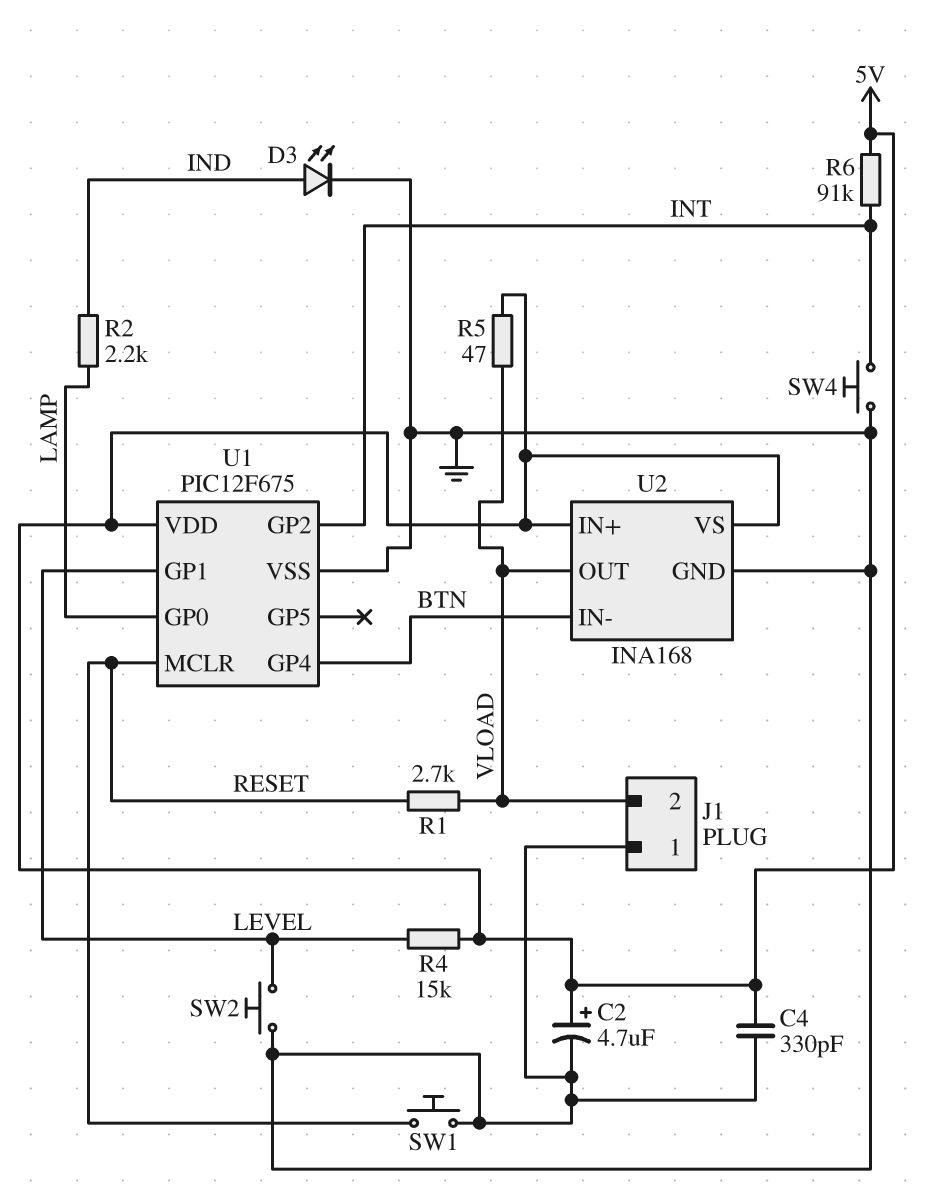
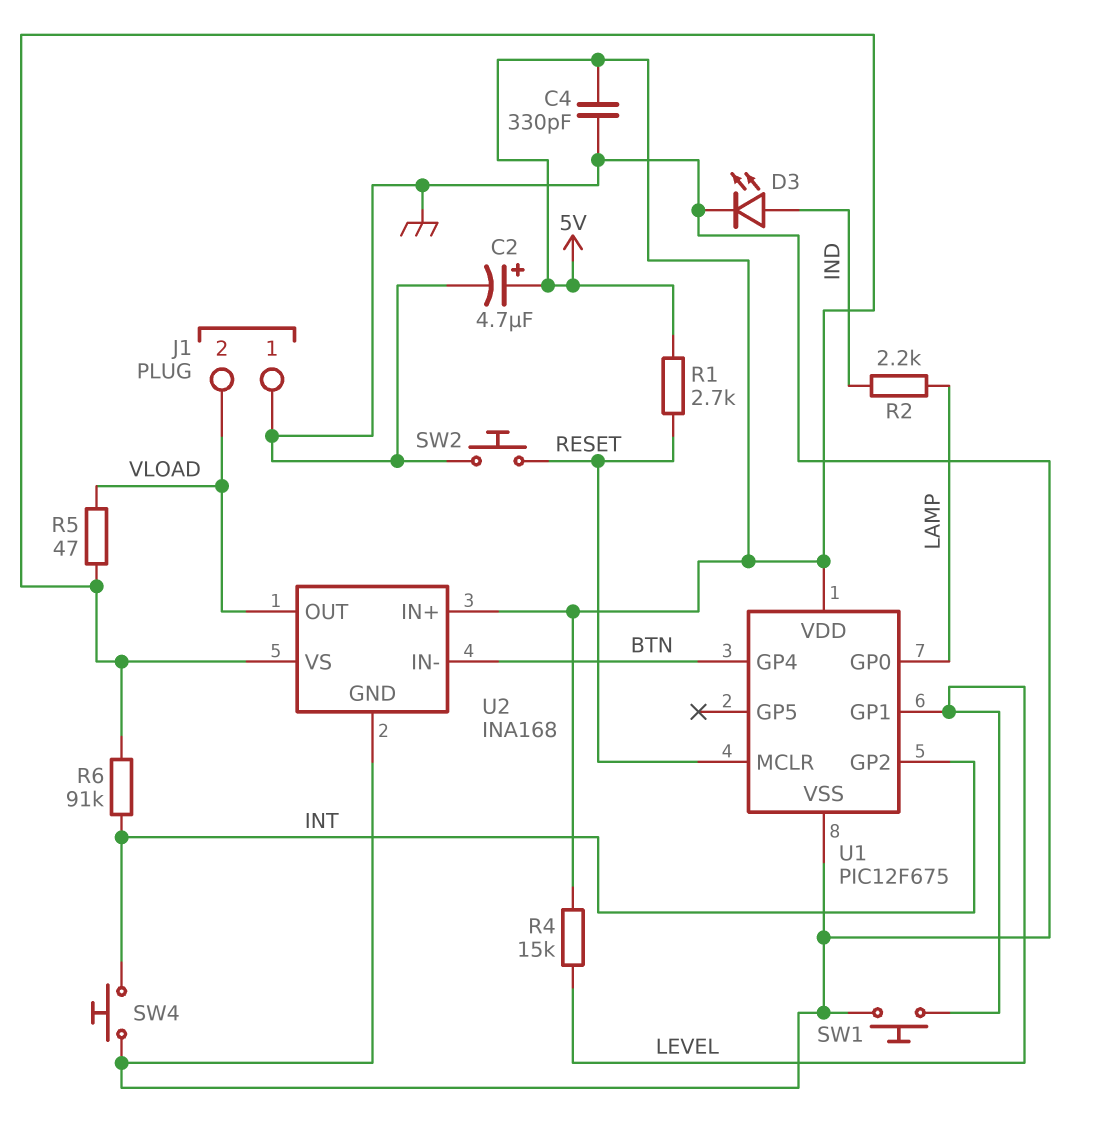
R1: 2.7k (RESET, VLOAD) -> 2.7k (5V, RESET)
SW1: button (GND, RESET) -> button (GND, LEVEL)
SW2: button (GND, LEVEL) -> button (GND, RESET)

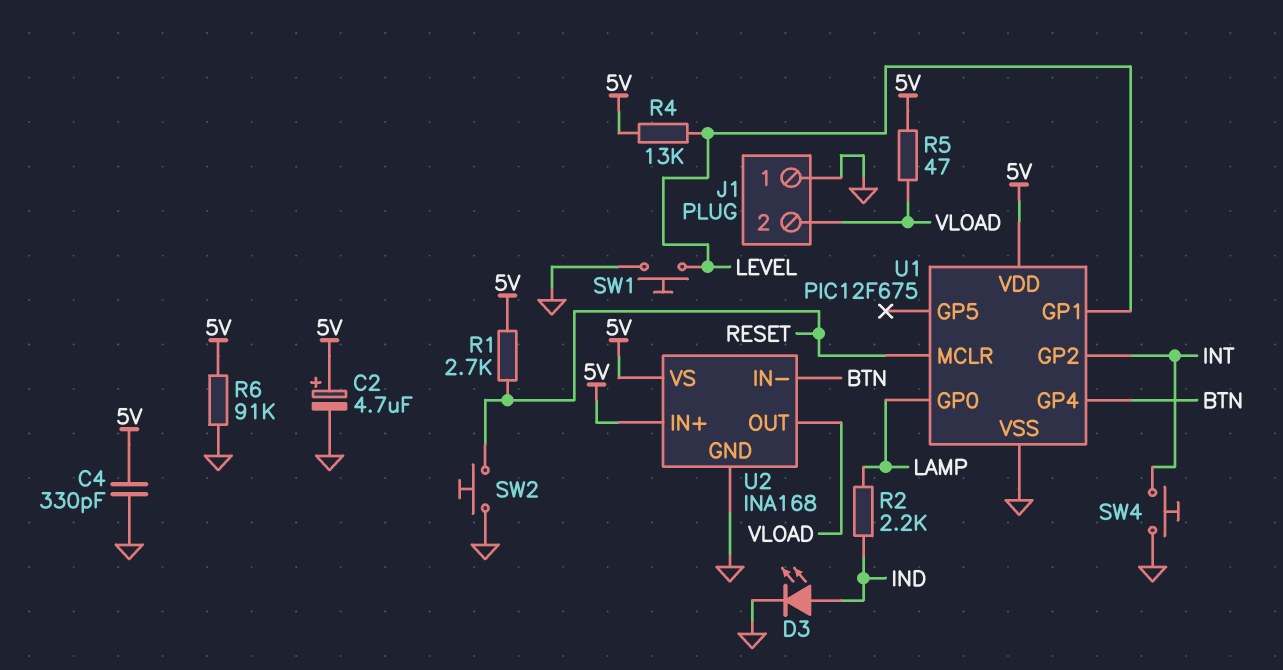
R4: 15k (5V, LEVEL) -> 13k (5V, LEVEL)
R6: 91k (5V, INT) -> 91k (5V, GND)

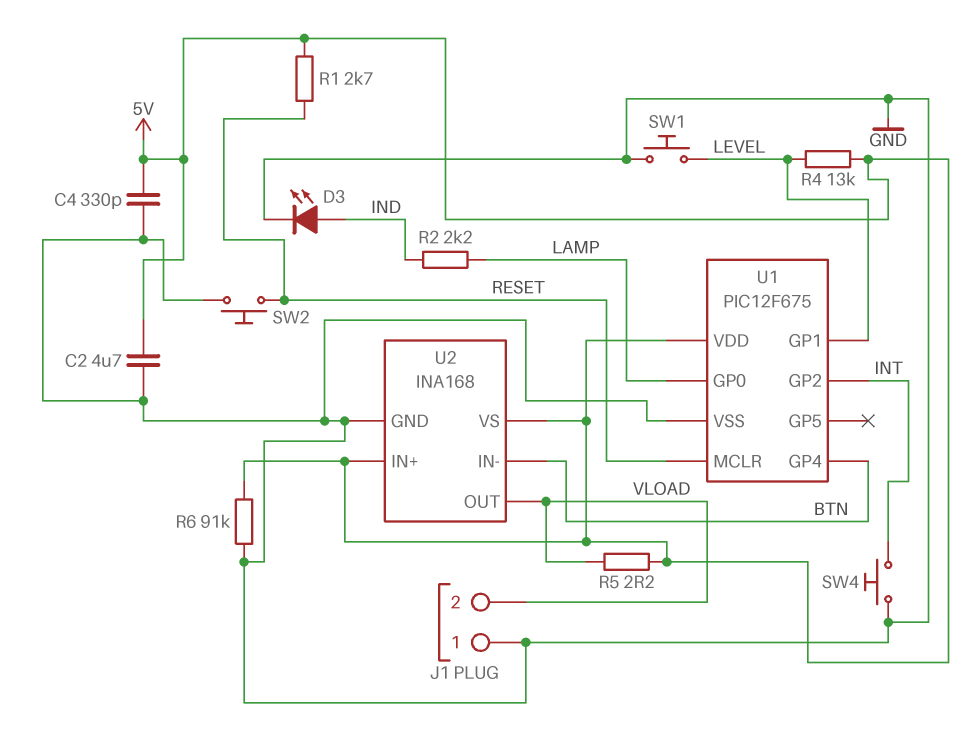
C2: 4.7uF (plus 5V, minus GND) -> 4.7uF (5V, GND)
R5: 47 (5V, VLOAD) -> 2.2 (5V, VLOAD)

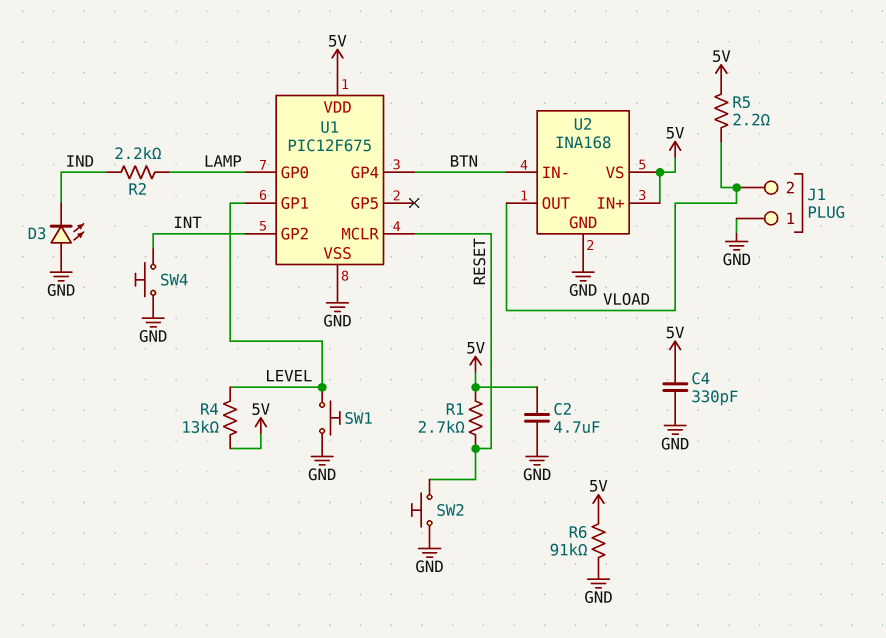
D3: LED (A IND, K GND) -> LED (A GND, K IND)

